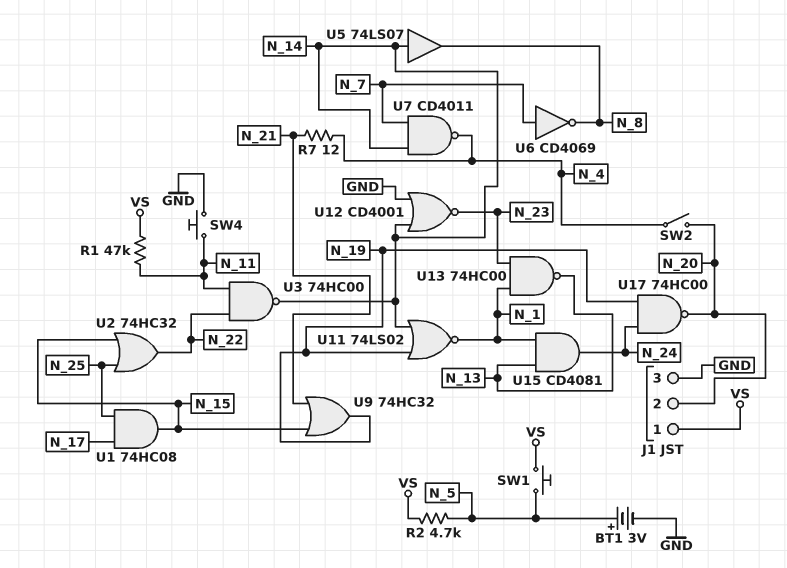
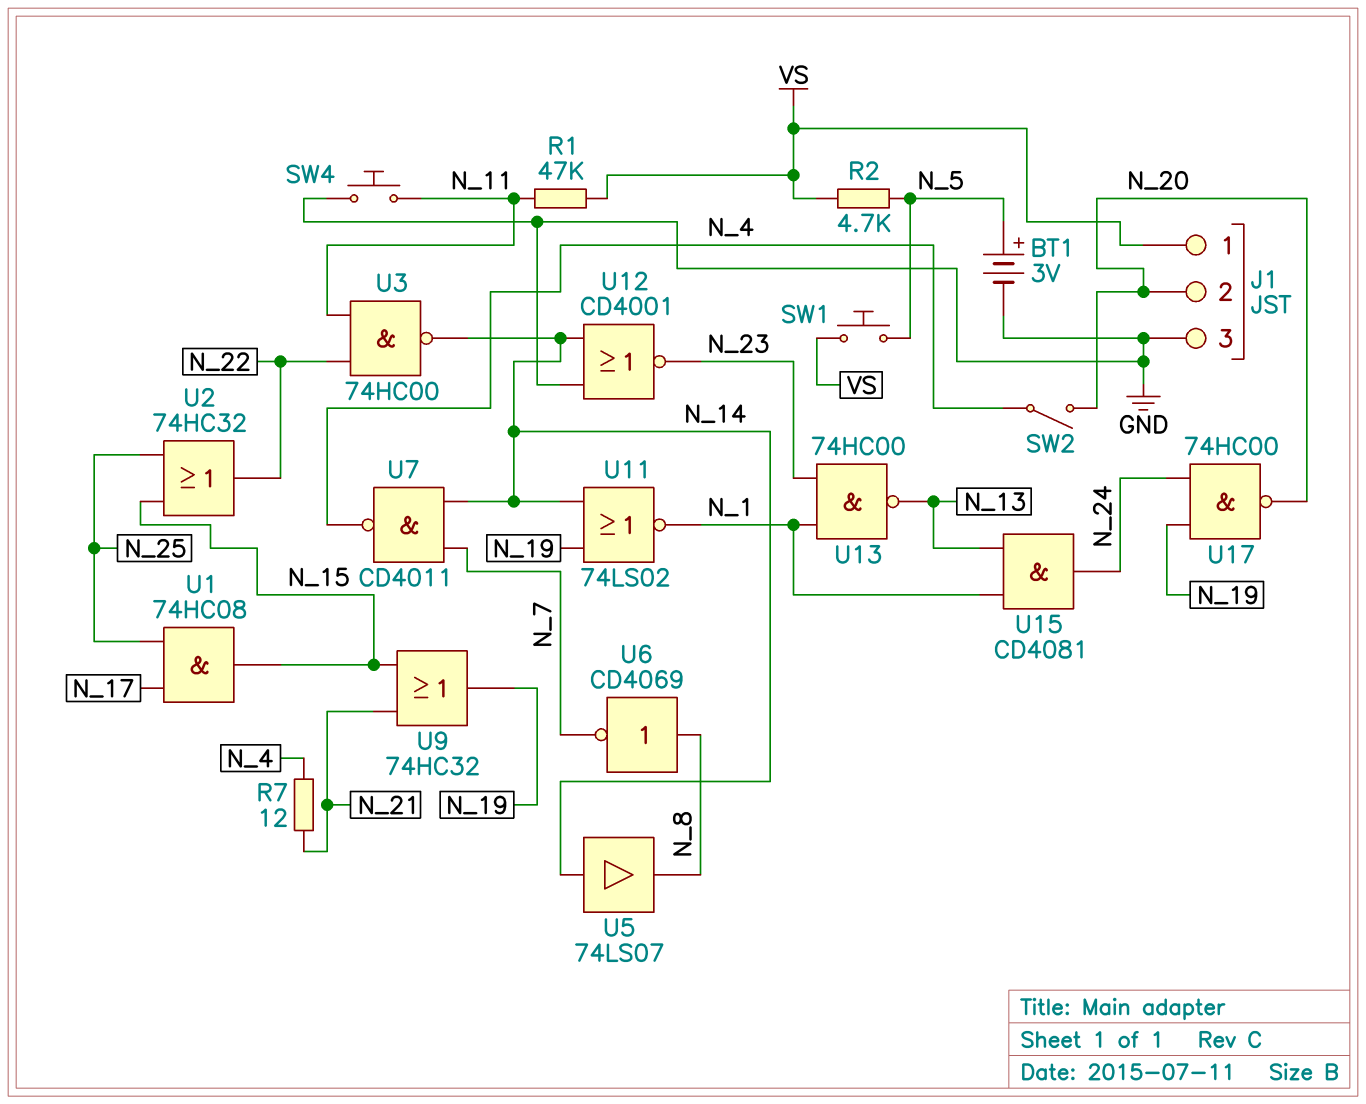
U6: NOT CD4069 (in N_7, out N_8) -> NOT CD4069 (in N_8, out N_7)

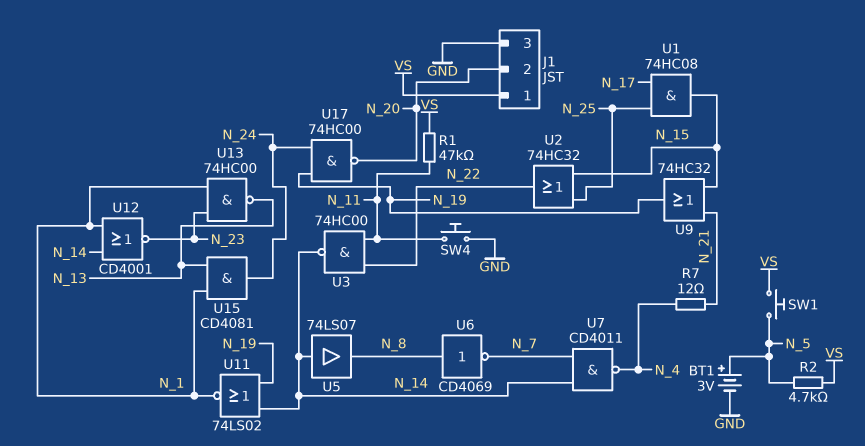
SW2: switch (N_4, N_20) -> none
U12: NOR CD4001 (in GND, in N_14, out N_23) -> NOR CD4001 (in N_1, in N_14, out N_23)

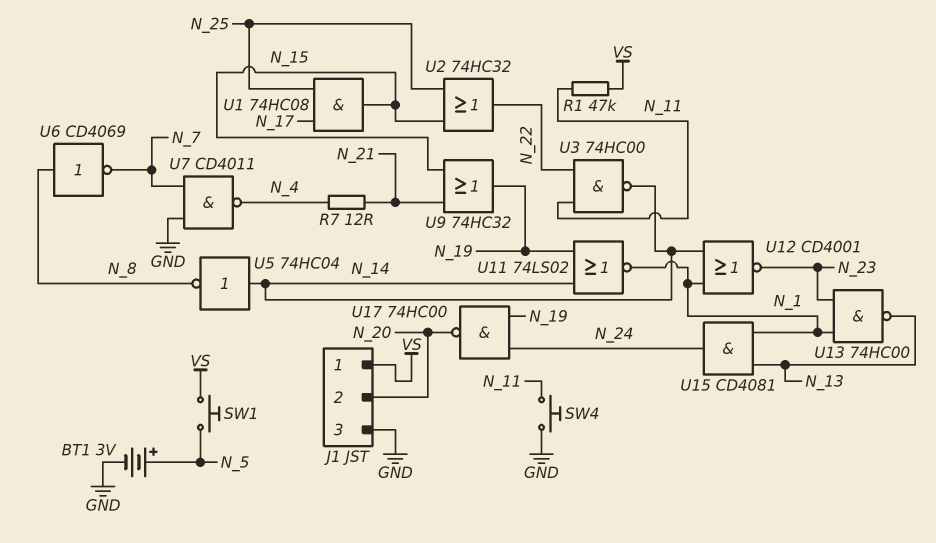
R2: 4.7k (N_5, VS) -> none
U5: buffer 74LS07 (in N_14, out N_8) -> NOT 74HC04 (in N_14, out N_8)
U7: NAND CD4011 (in N_7, in N_14, out N_4) -> NAND CD4011 (in GND, in N_7, out N_4)

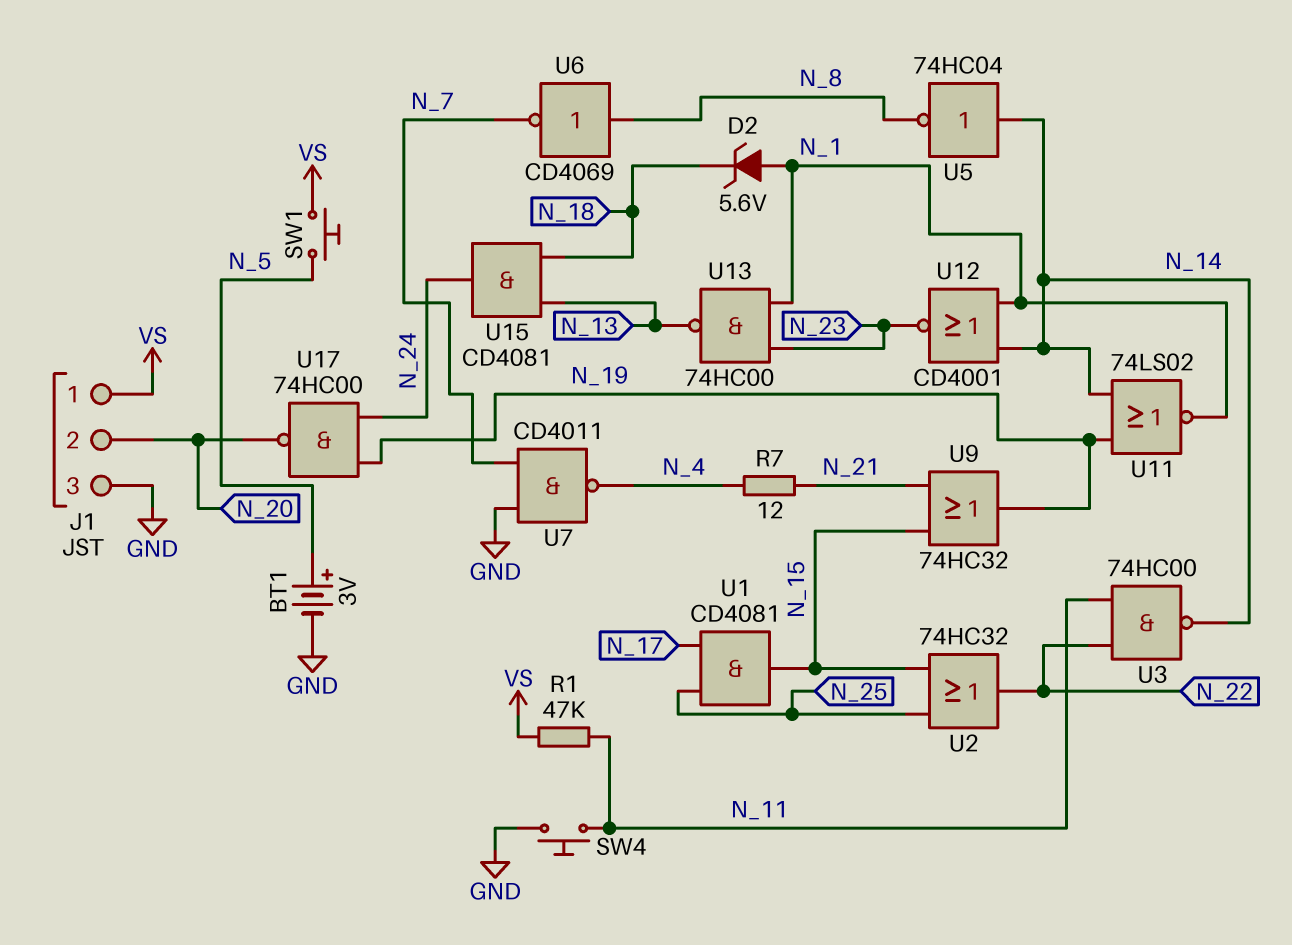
D2: none -> zener 5.6V (A N_1, K N_18)
U1: AND 74HC08 (in N_17, in N_25, out N_15) -> AND CD4081 (in N_17, in N_25, out N_15)
U15: AND CD4081 (in N_1, in N_13, out N_24) -> AND CD4081 (in N_13, in N_18, out N_24)

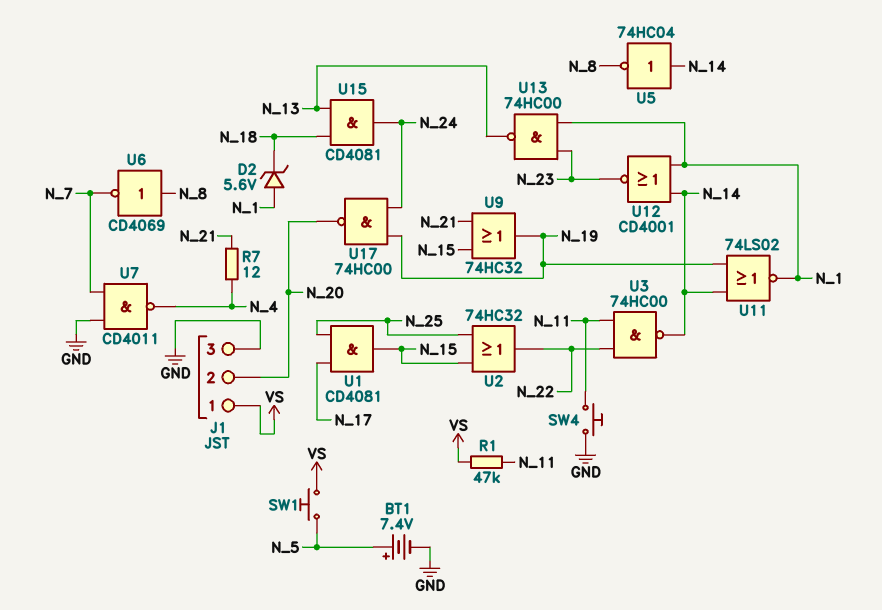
BT1: 3V (plus N_5, minus GND) -> 7.4V (plus N_5, minus GND)

